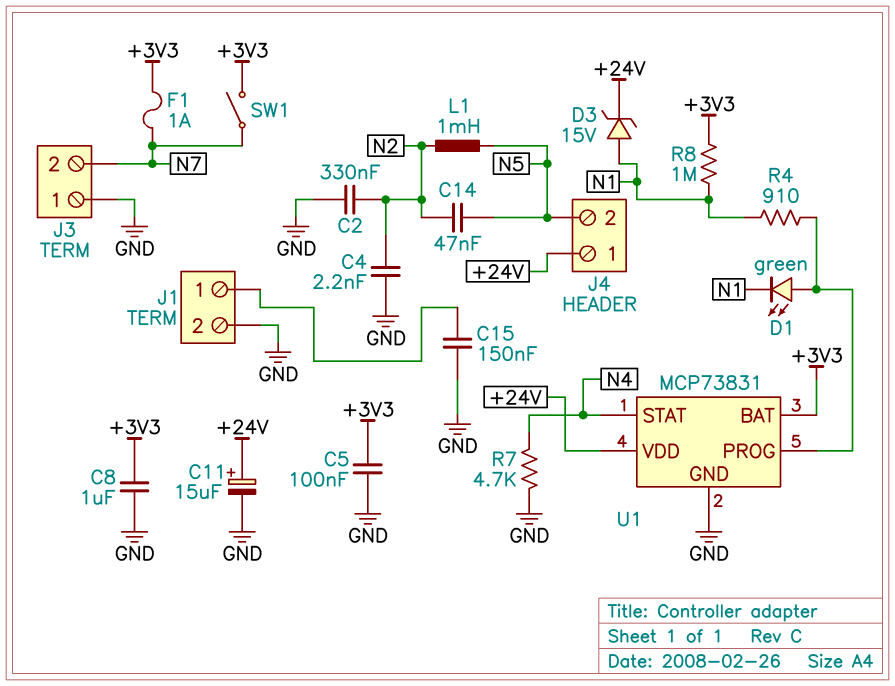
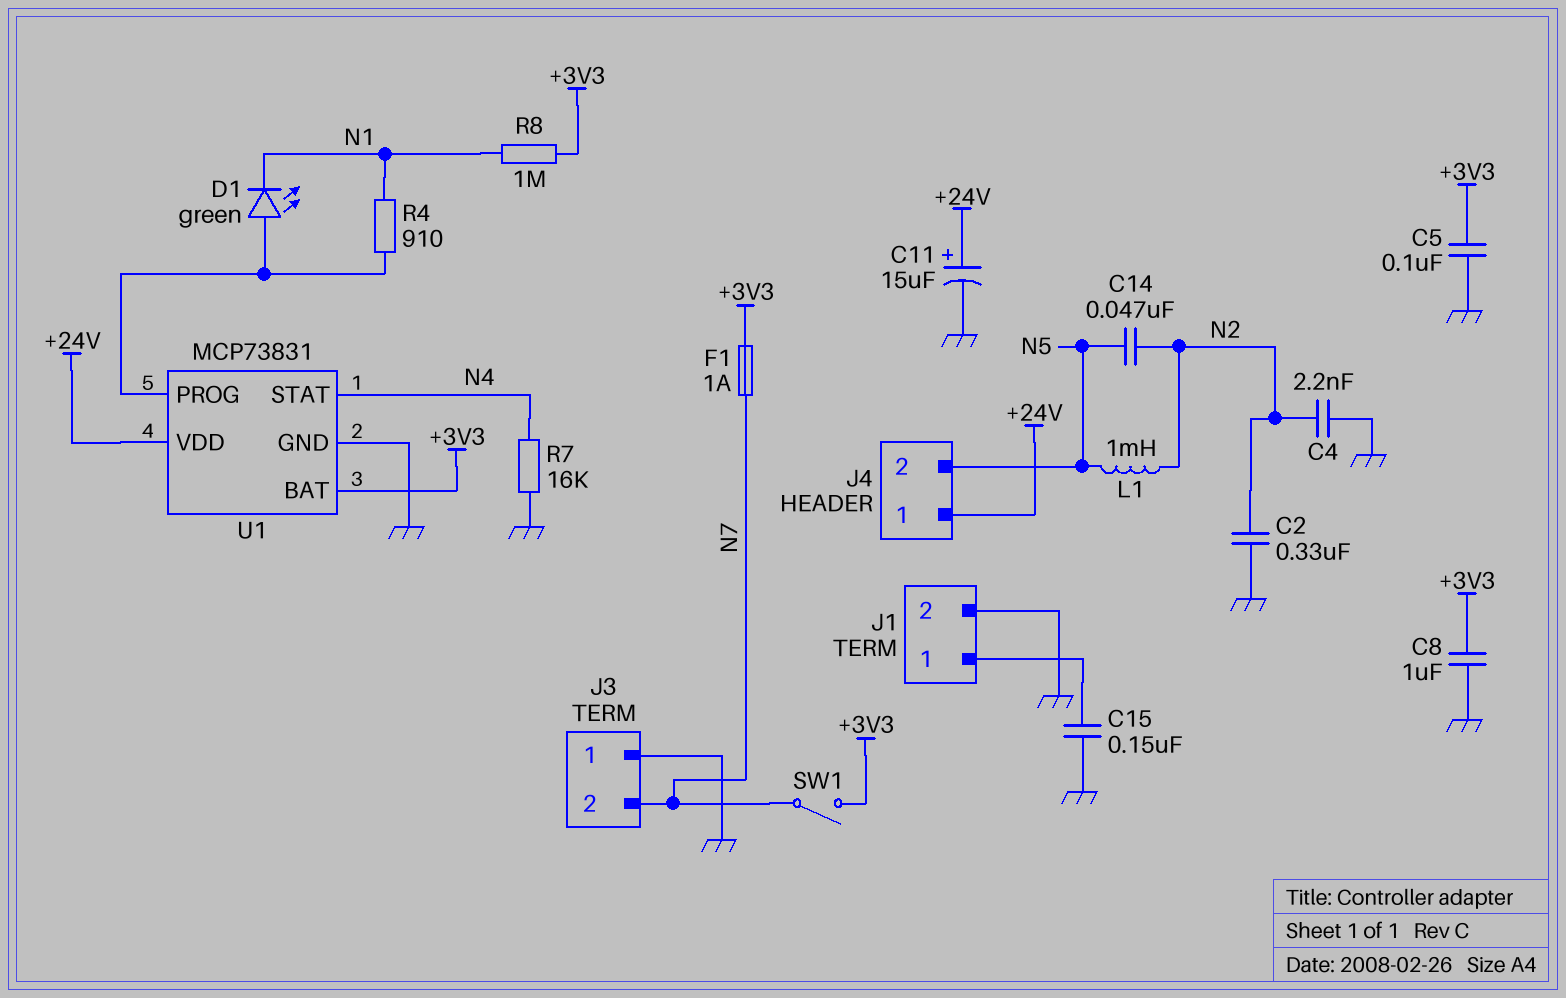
D3: zener 15V (A N1, K +24V) -> none
R7: 4.7k (GND, N4) -> 16k (GND, N4)

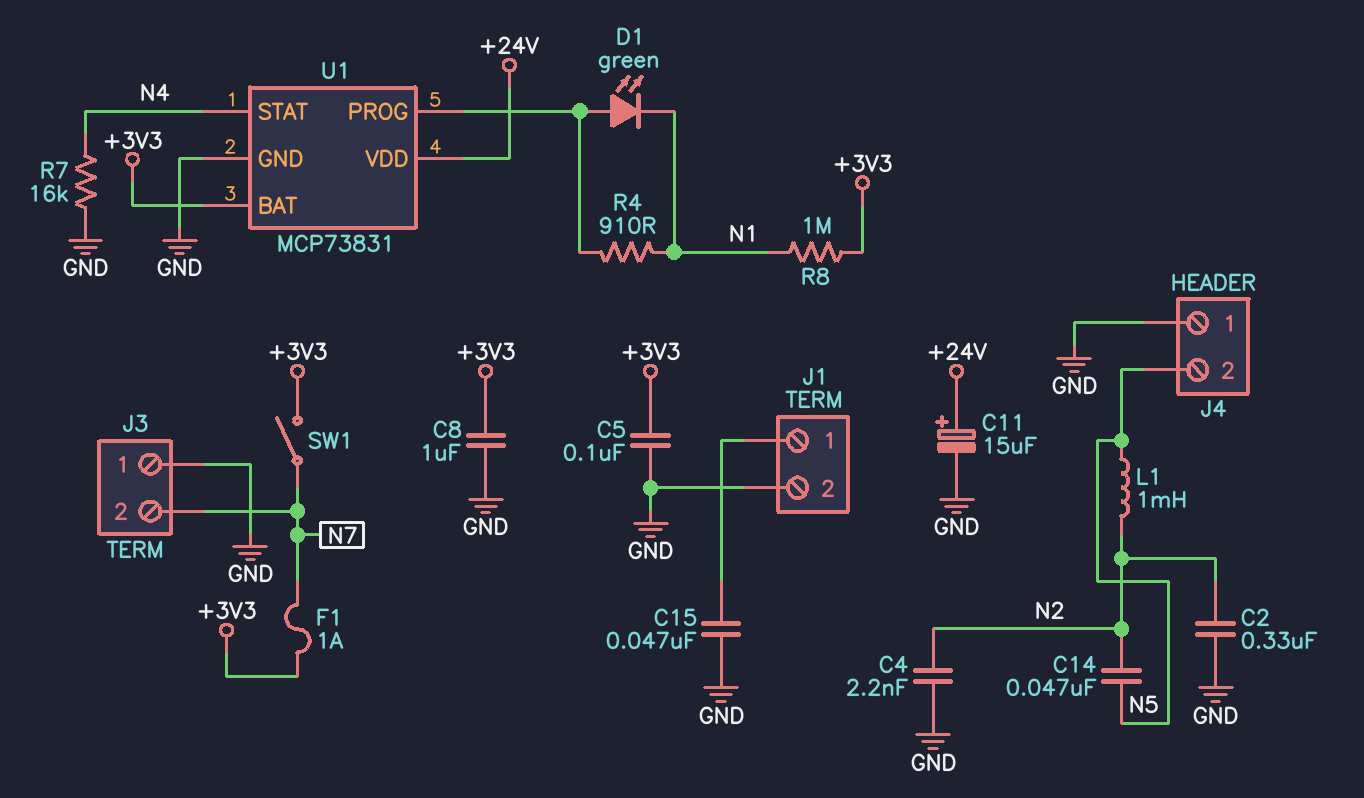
C15: 150nF (GND, J1/1) -> 47nF (GND, J1/1)
J4 pin 1: +24V -> GND

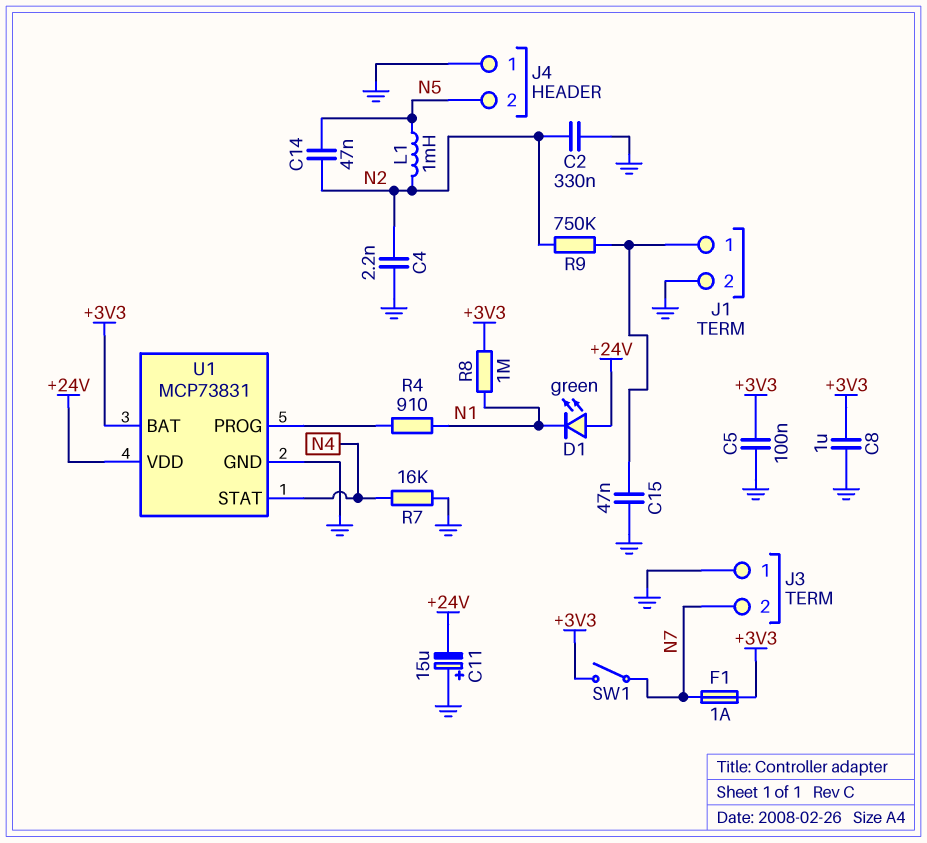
C11: 15uF (plus +24V, minus GND) -> 15uF (plus GND, minus +24V)
D1: LED green (A U1/PROG, K N1) -> LED green (A +24V, K N1)
R9: none -> 750k (J1/1, N2)

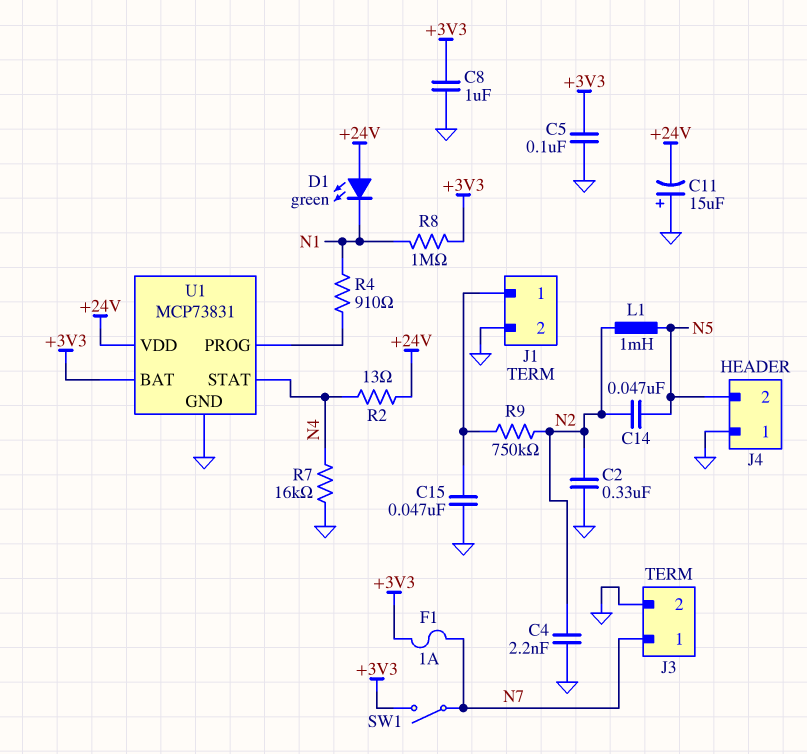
J3 pin 1: GND -> N7
J3 pin 2: N7 -> GND
R2: none -> 13 (+24V, N4)

